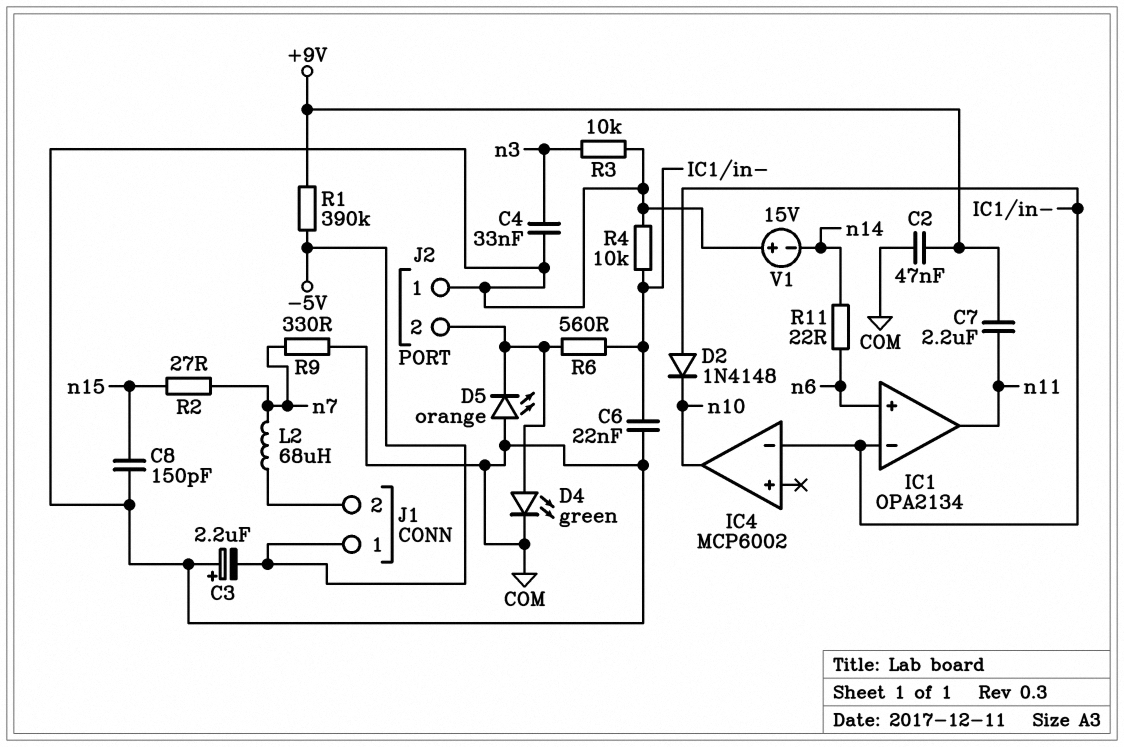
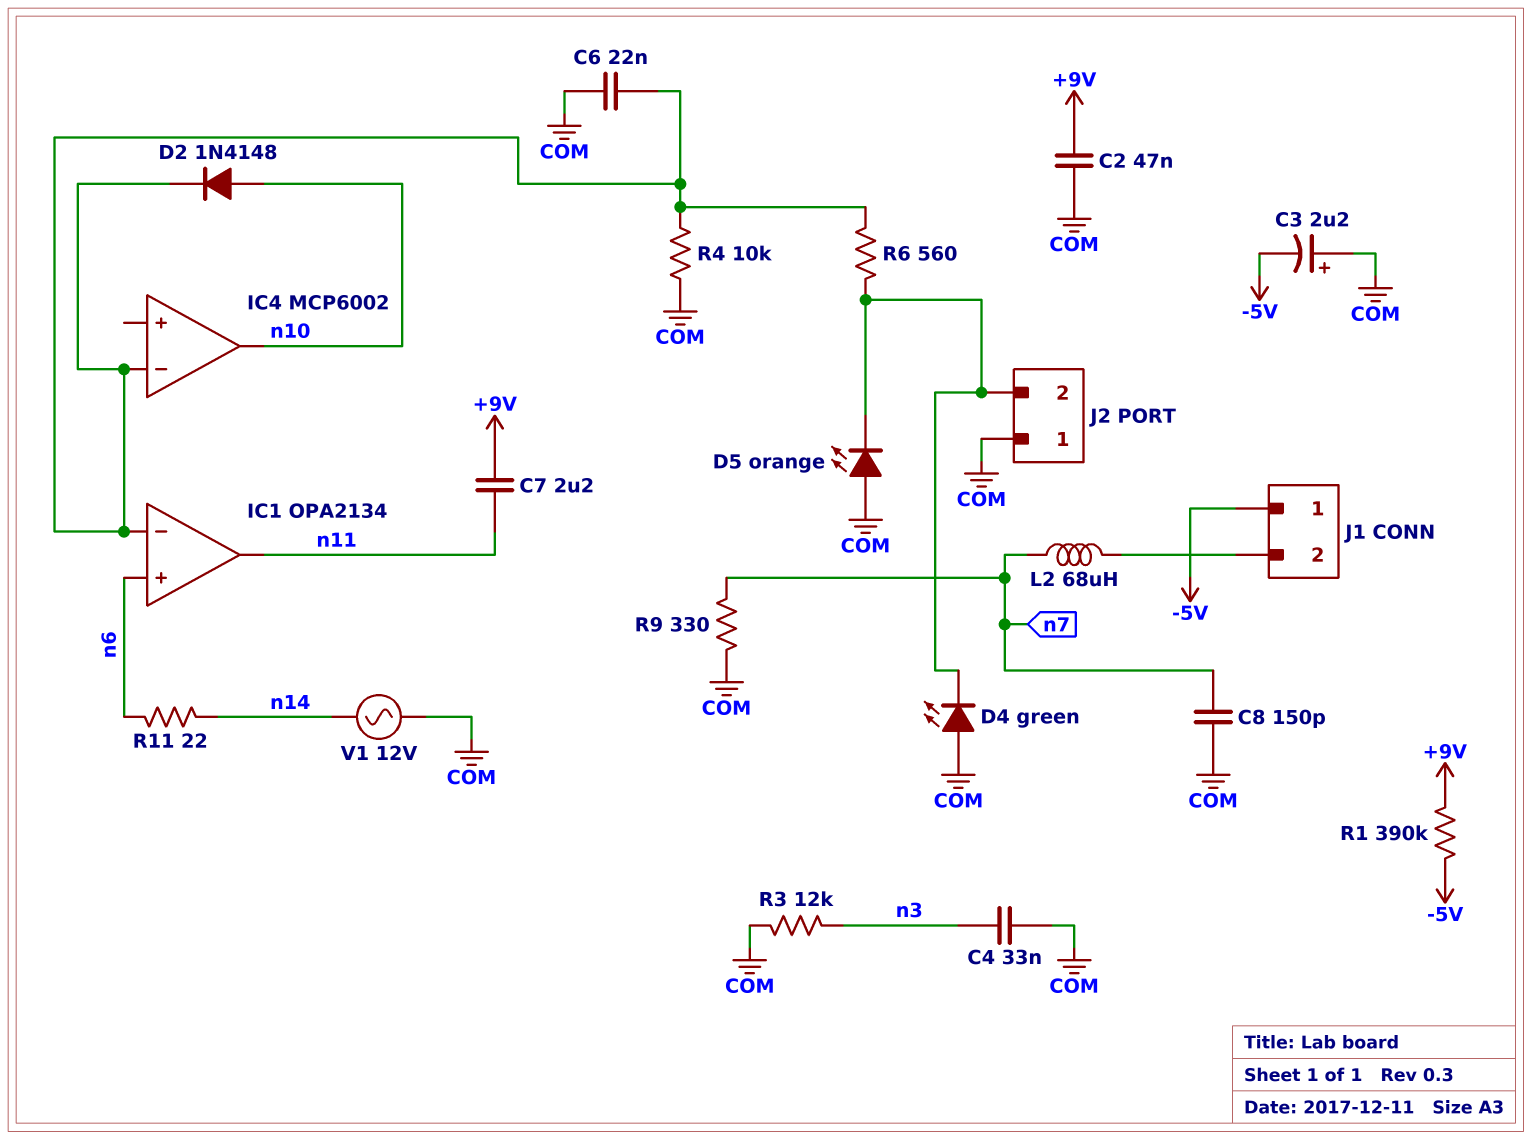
C8: 150pF (COM, n15) -> 150pF (COM, n7)
D2: diode 1N4148 (A IC1/in-, K n10) -> diode 1N4148 (A n10, K IC1/in-)
D4: LED green (A J2/2, K COM) -> LED green (A COM, K J2/2)
R2: 27 (n7, n15) -> none
R3: 10k (COM, n3) -> 12k (COM, n3)
V1: 15V (plus COM, minus n14) -> AC 12V (COM, n14)

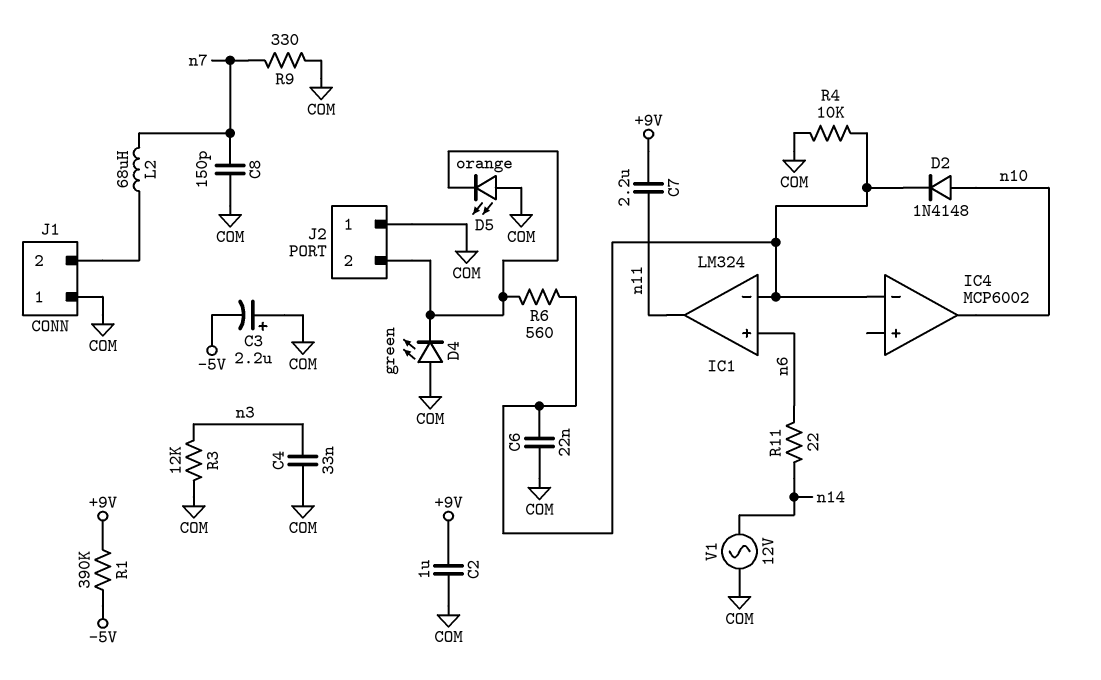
C2: 47nF (+9V, COM) -> 1uF (+9V, COM)
IC1: OPA2134 -> LM324
J1 pin 1: -5V -> COM

